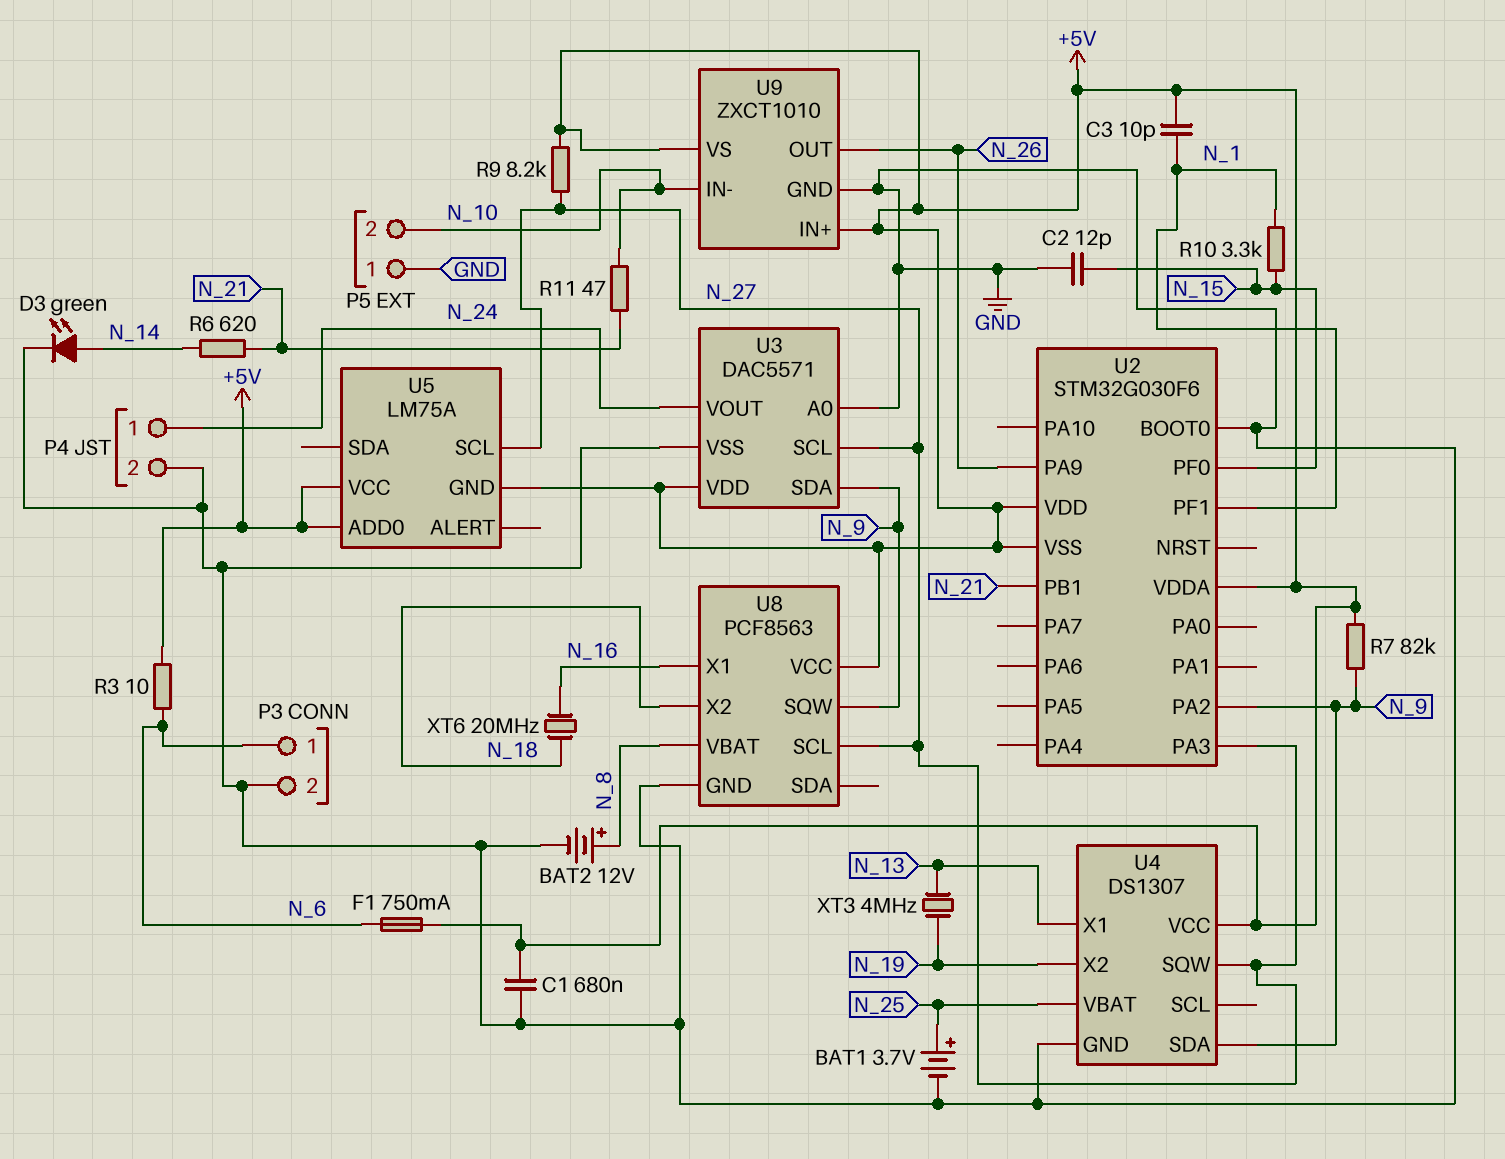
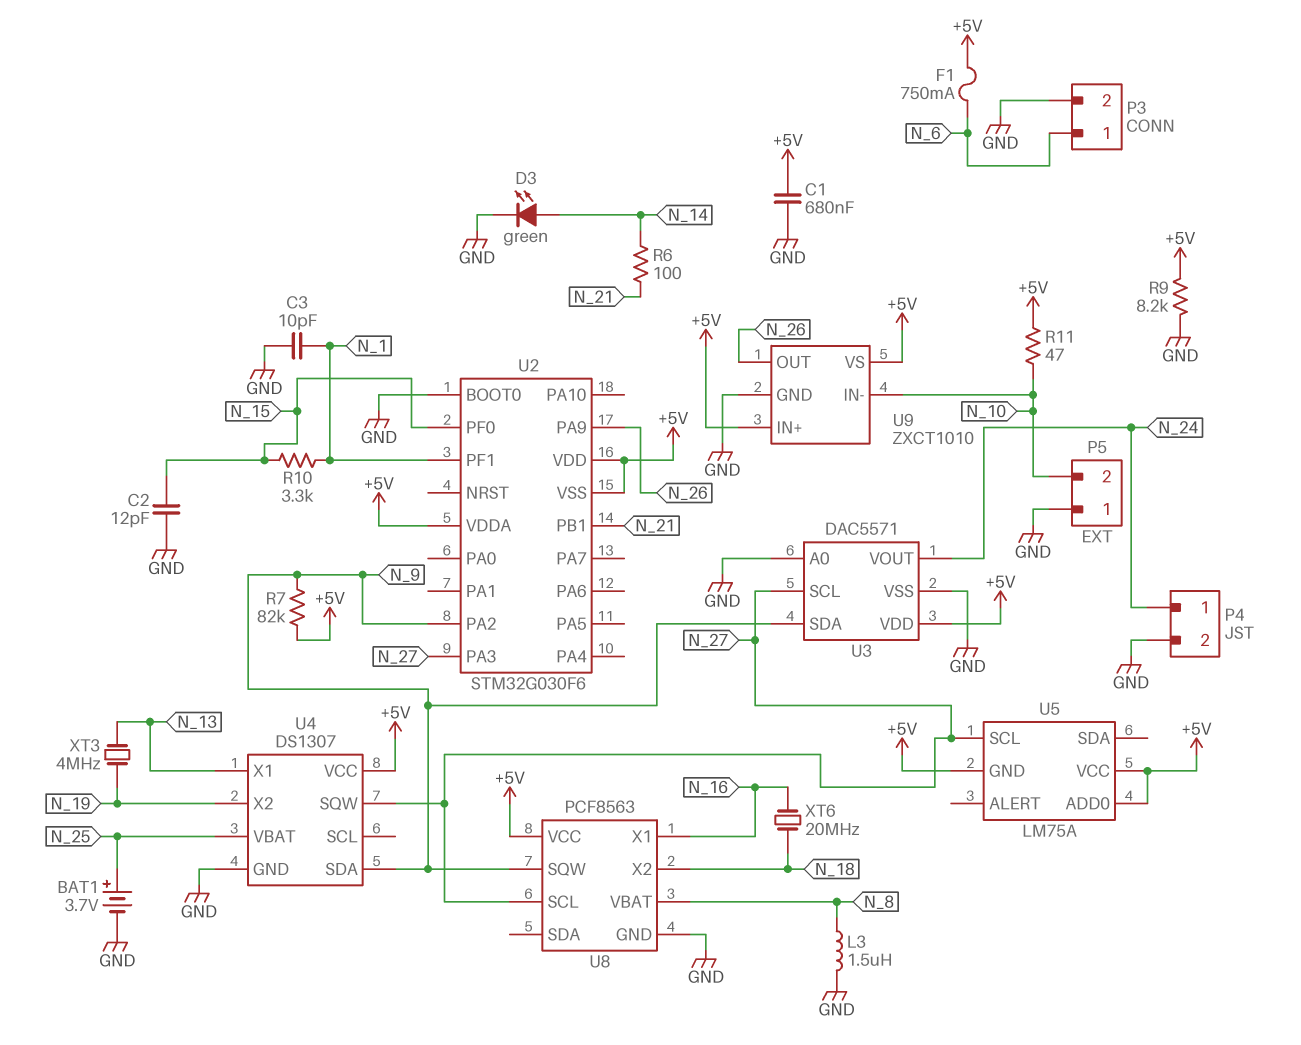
BAT2: 12V (plus N_8, minus GND) -> none
C3: 10pF (+5V, N_1) -> 10pF (GND, N_1)
L3: none -> 1.5uH (GND, N_8)
R3: 10 (+5V, N_6) -> none
R6: 620 (N_14, N_21) -> 100 (N_14, N_21)
R9: 8.2k (+5V, N_27) -> 8.2k (+5V, GND)
R11: 47 (N_10, N_21) -> 47 (+5V, N_10)

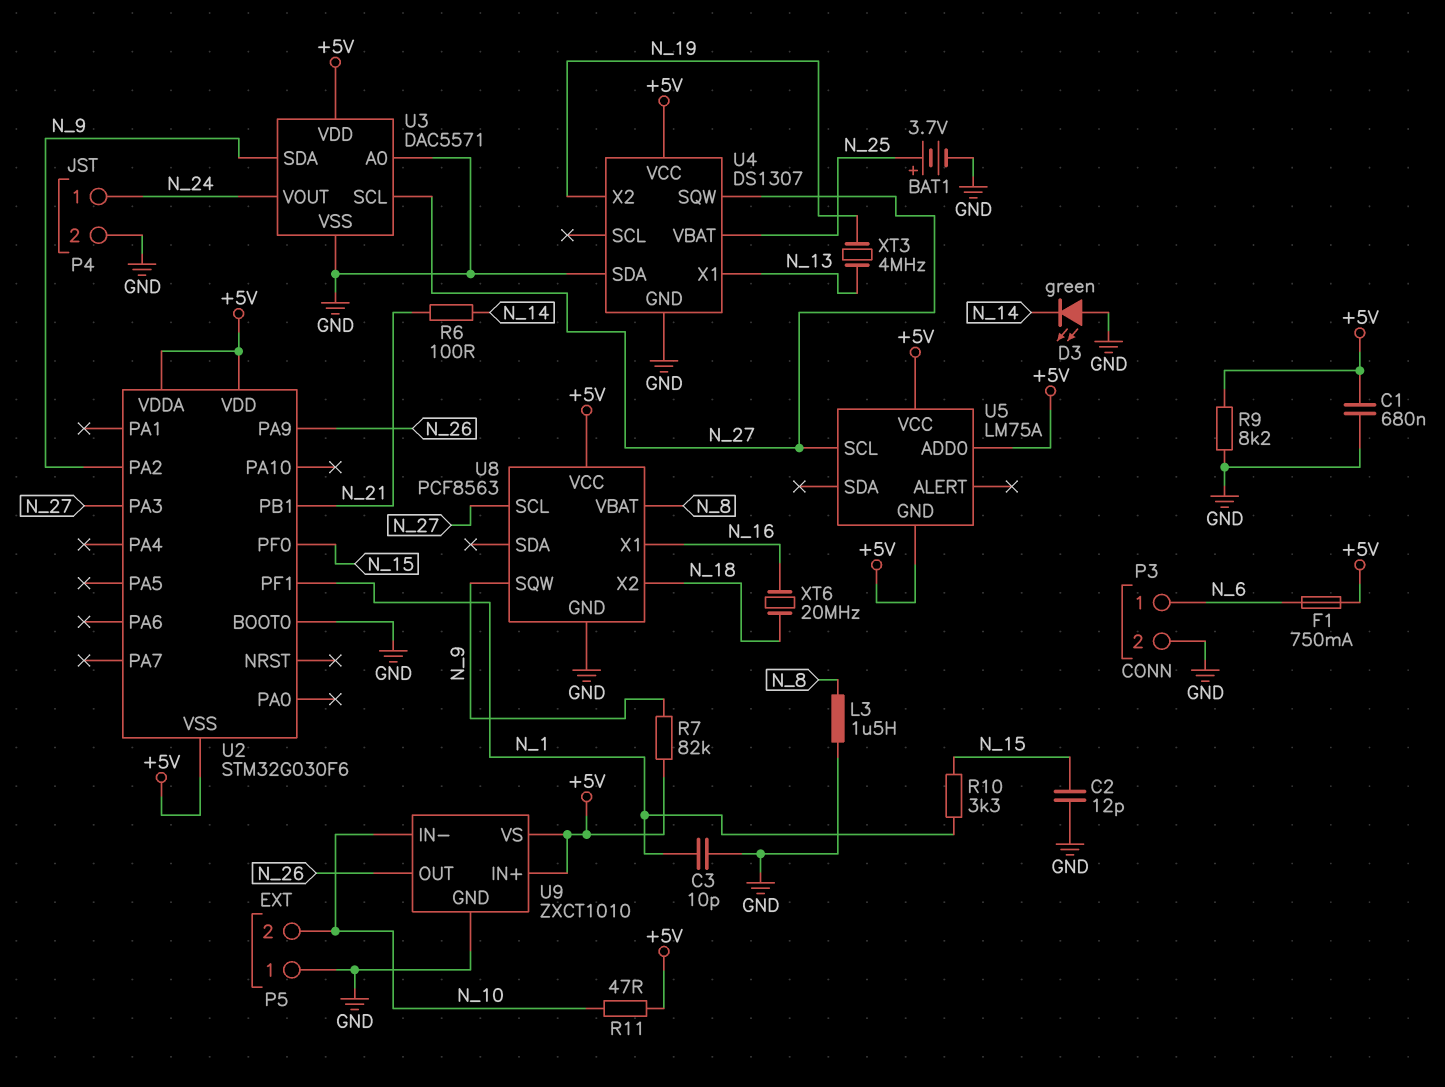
D3: LED green (A N_14, K GND) -> LED green (A GND, K N_14)
U4 pin SDA: N_9 -> GND

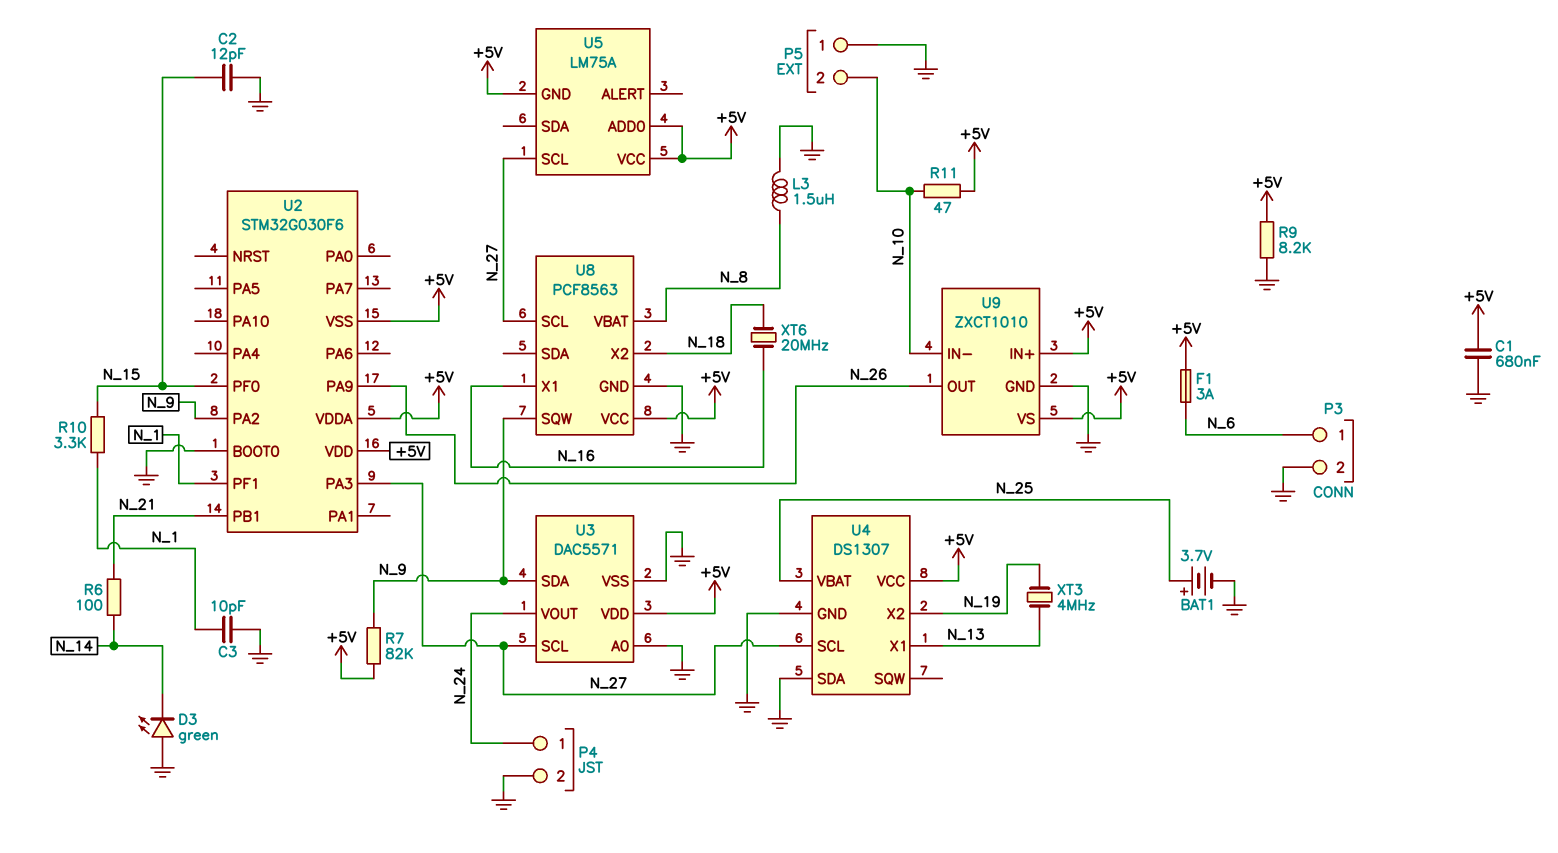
F1: 750mA (+5V, N_6) -> 3A (+5V, N_6)
U4 pin SCL: none -> N_27
U4 pin SQW: N_27 -> none

